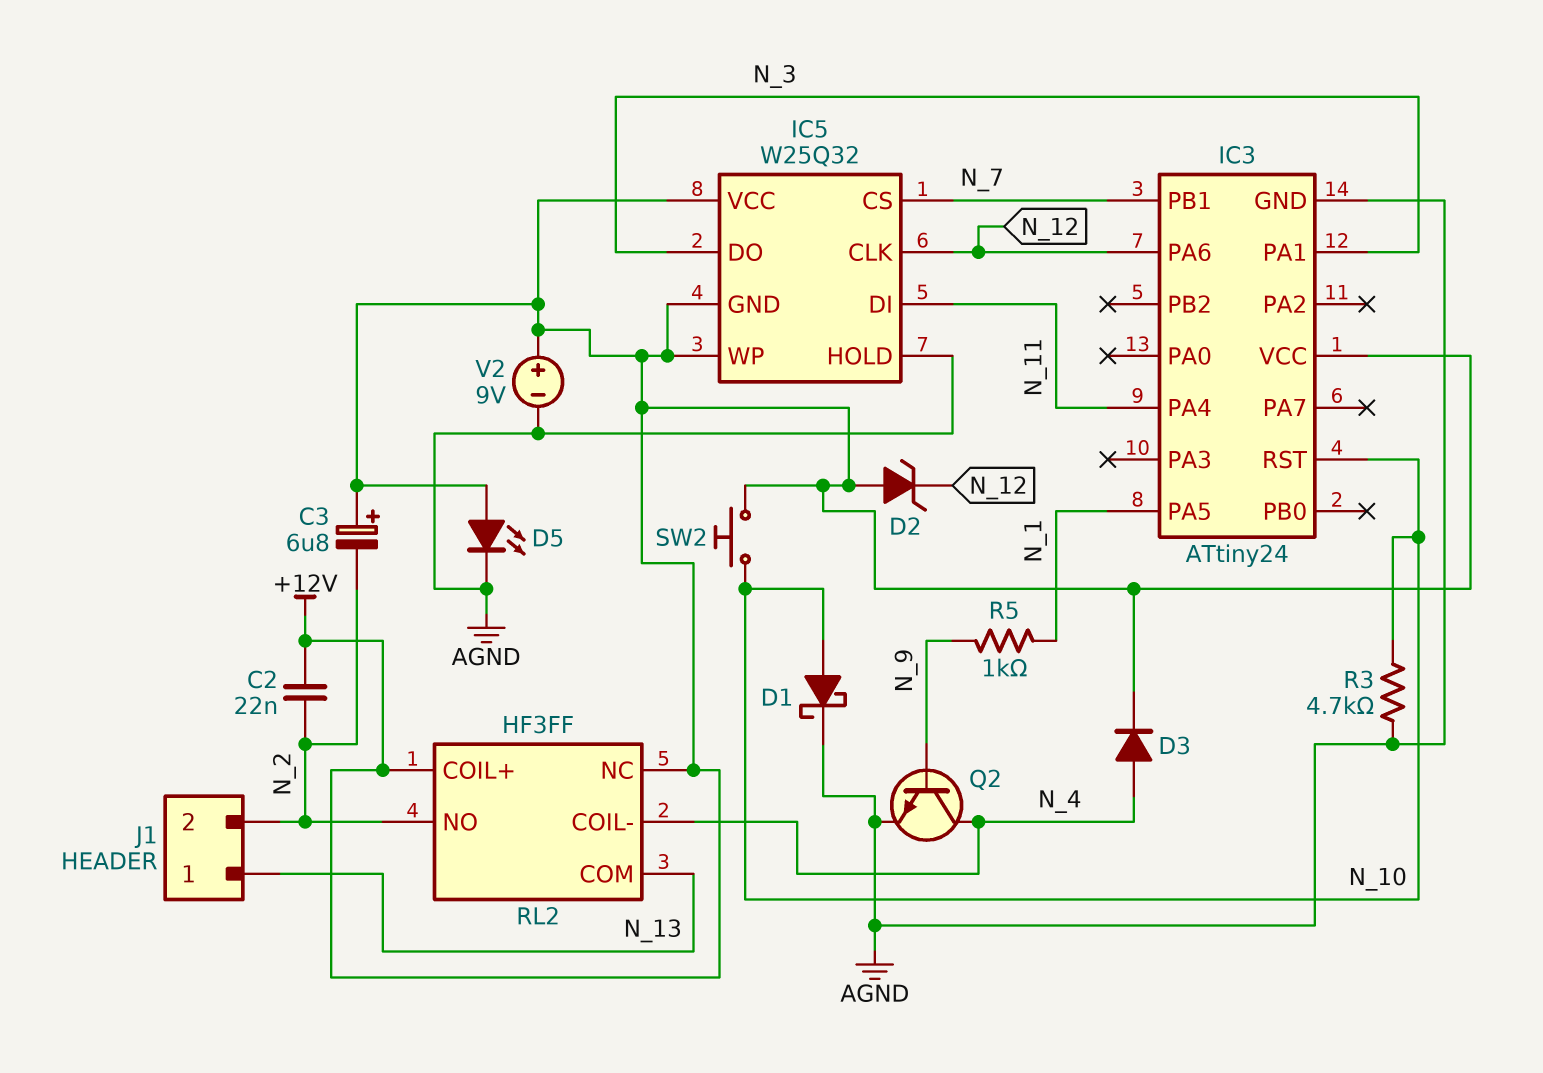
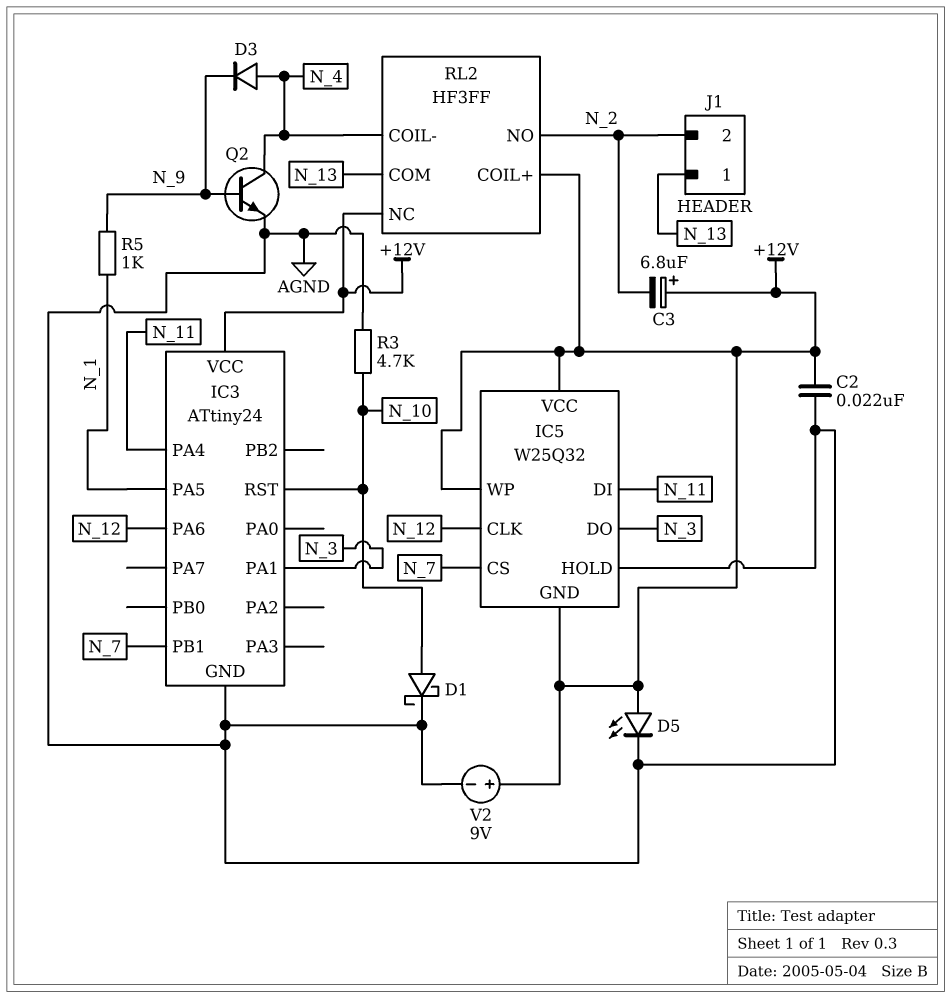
C2: 22nF (+12V, N_2) -> 22nF (+12V, AGND)
D2: zener (A +12V, K N_12) -> none
D3: diode (A N_4, K +12V) -> diode (A N_4, K N_9)
SW2: button (+12V, N_10) -> none

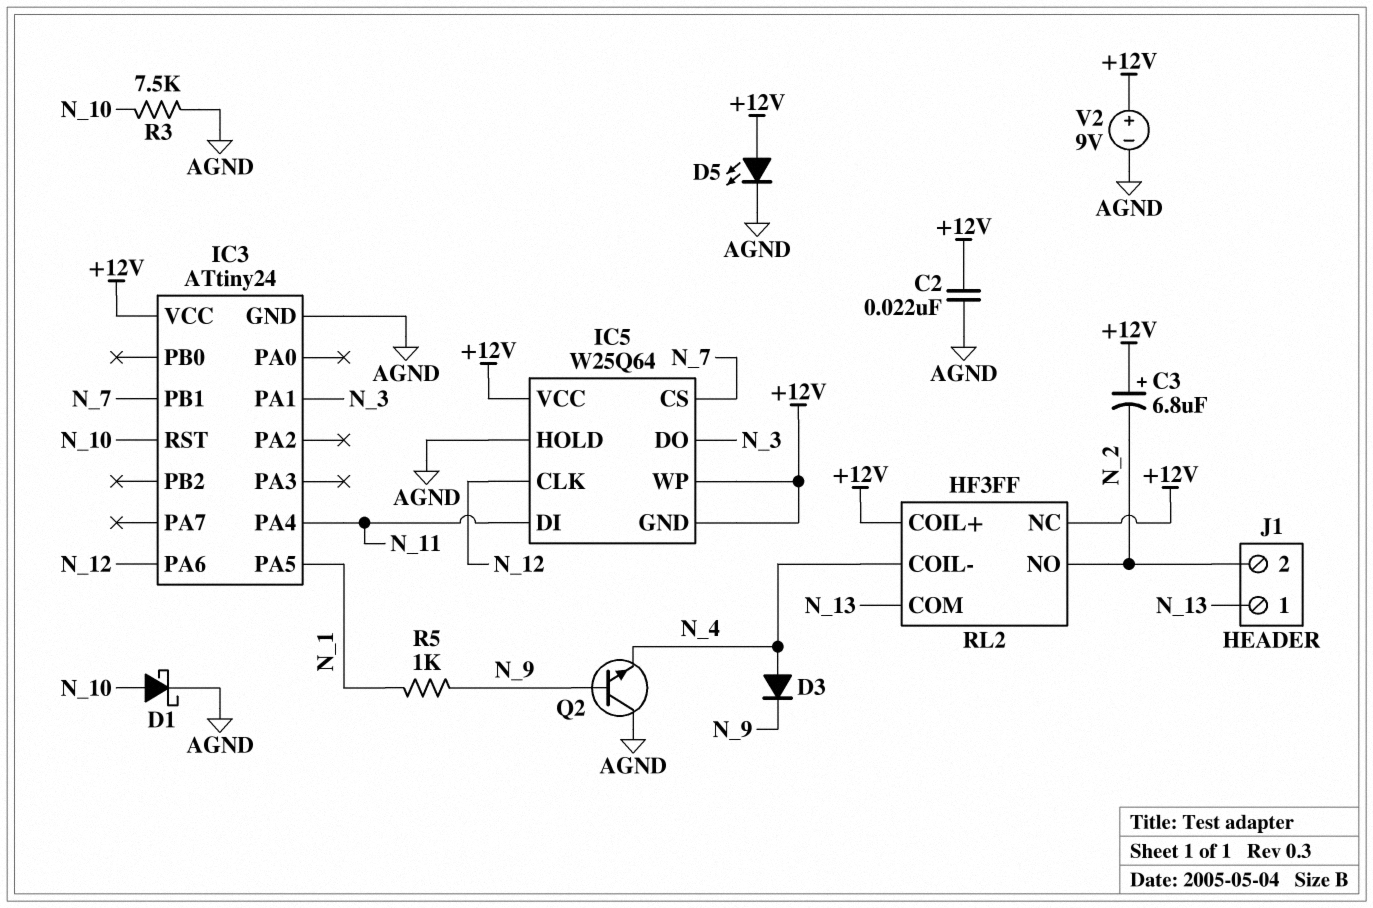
IC5: W25Q32 -> W25Q64
Q2: NPN (B N_9, C N_4, E AGND) -> NPN (B N_9, C AGND, E N_4)
R3: 4.7k (AGND, N_10) -> 7.5k (AGND, N_10)

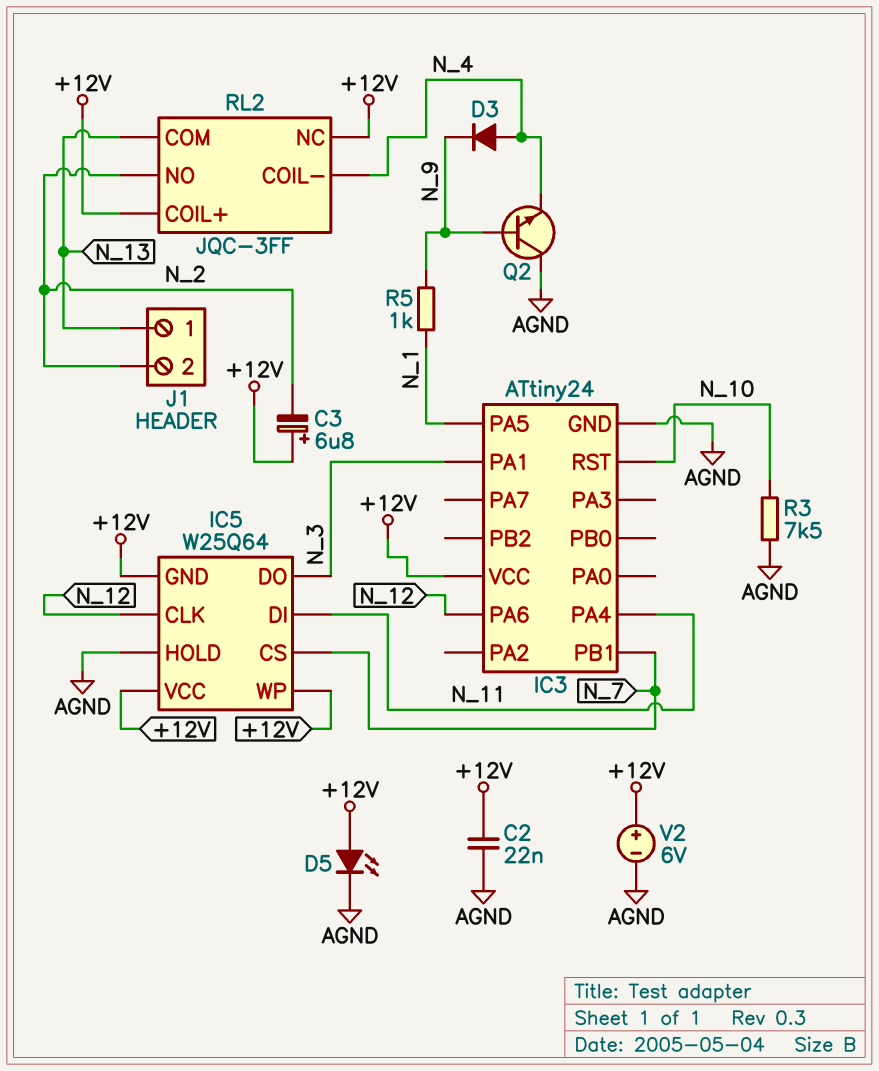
D1: schottky (A N_10, K AGND) -> none
RL2: HF3FF -> JQC-3FF
V2: 9V (plus +12V, minus AGND) -> 6V (plus +12V, minus AGND)

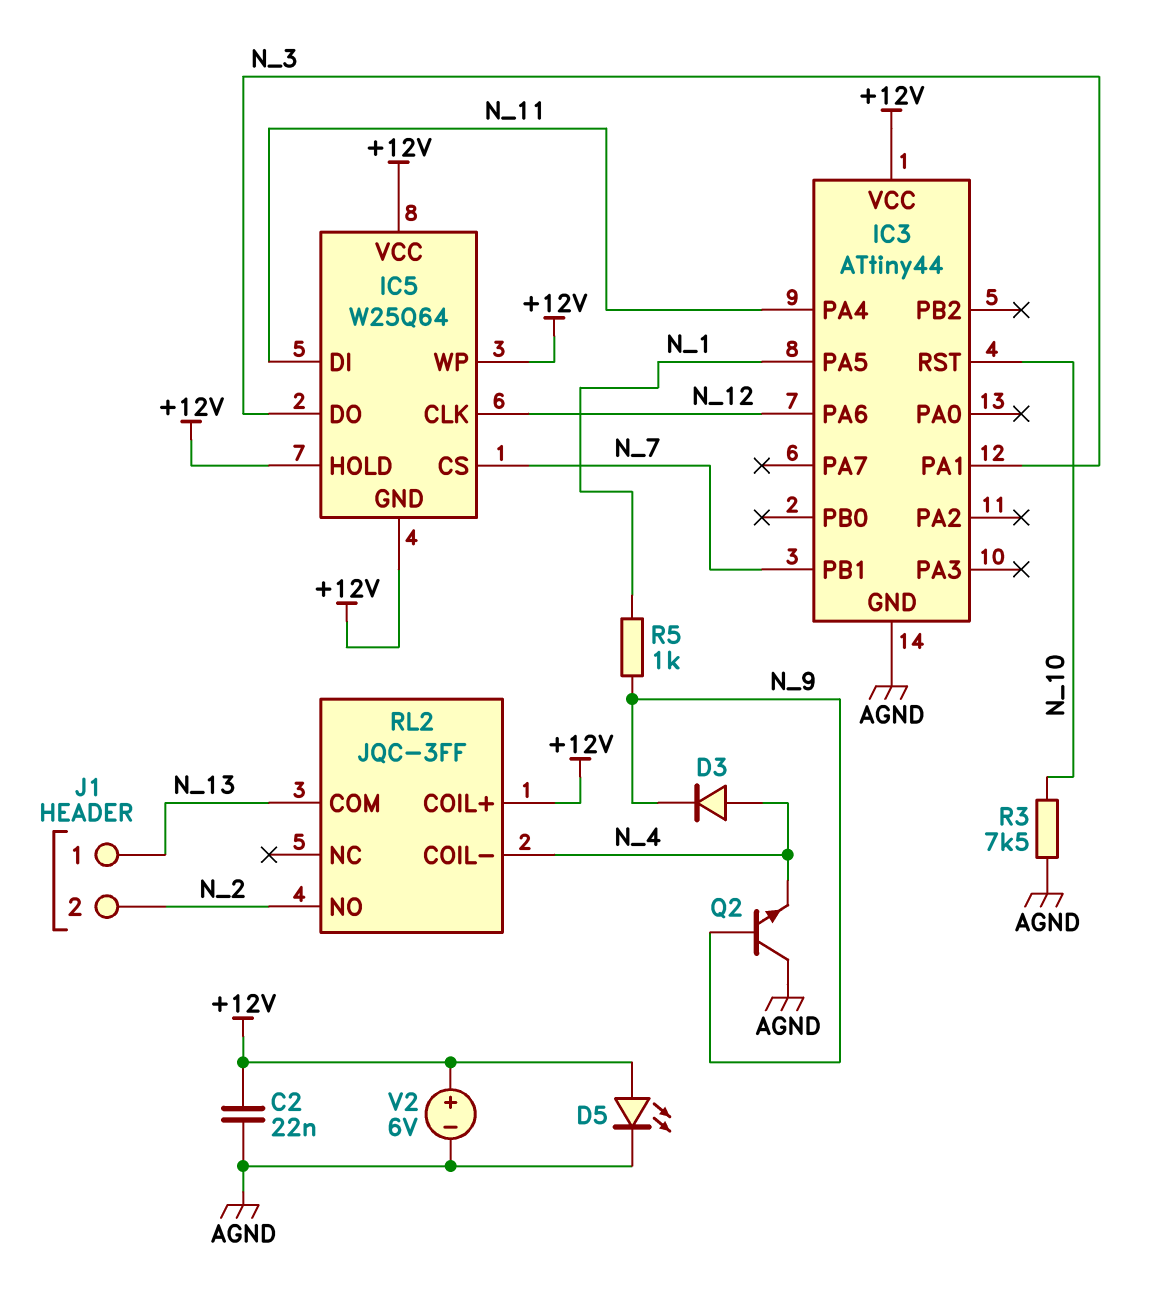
C3: 6.8uF (plus +12V, minus N_2) -> none
IC3: ATtiny24 -> ATtiny44
IC5 pin HOLD: AGND -> +12V
RL2 pin NC: +12V -> none

